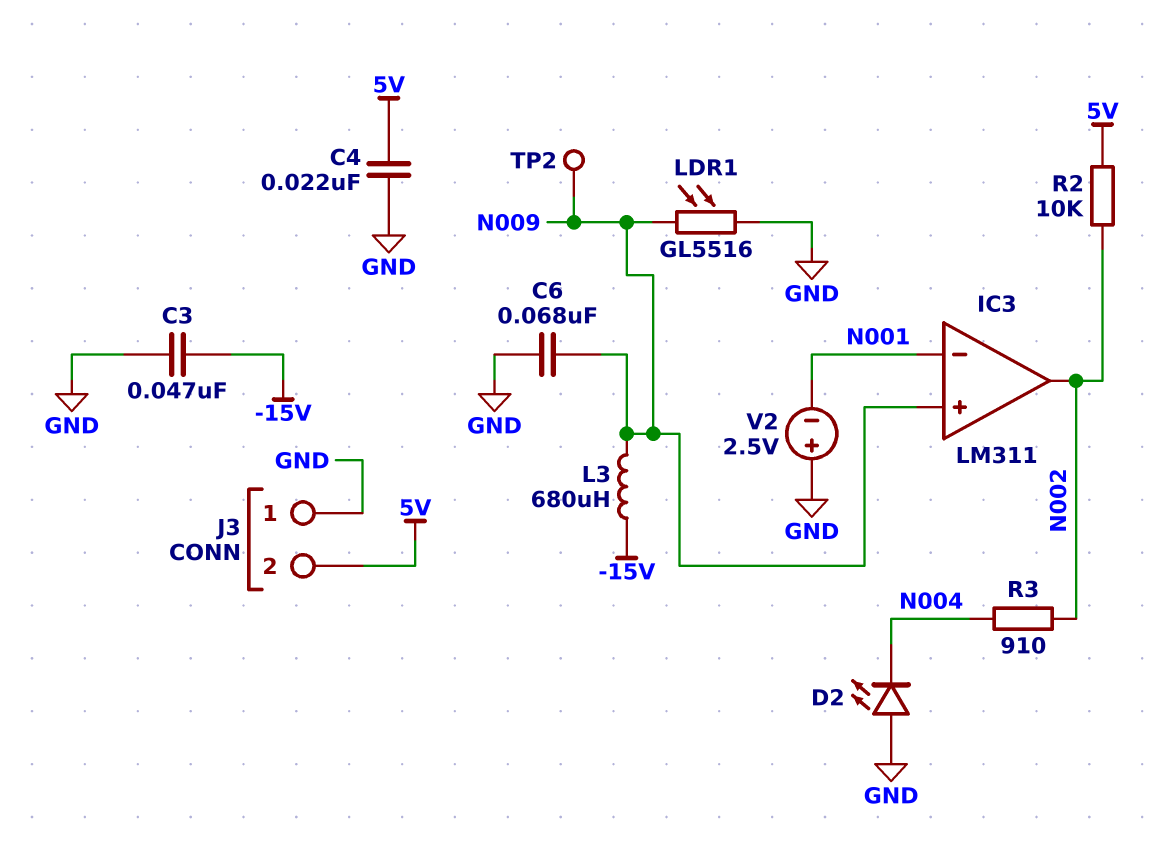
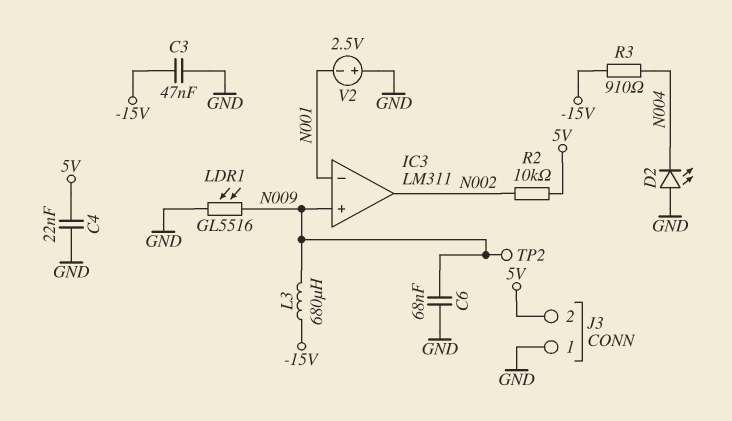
R3: 910 (N002, N004) -> 910 (-15V, N004)

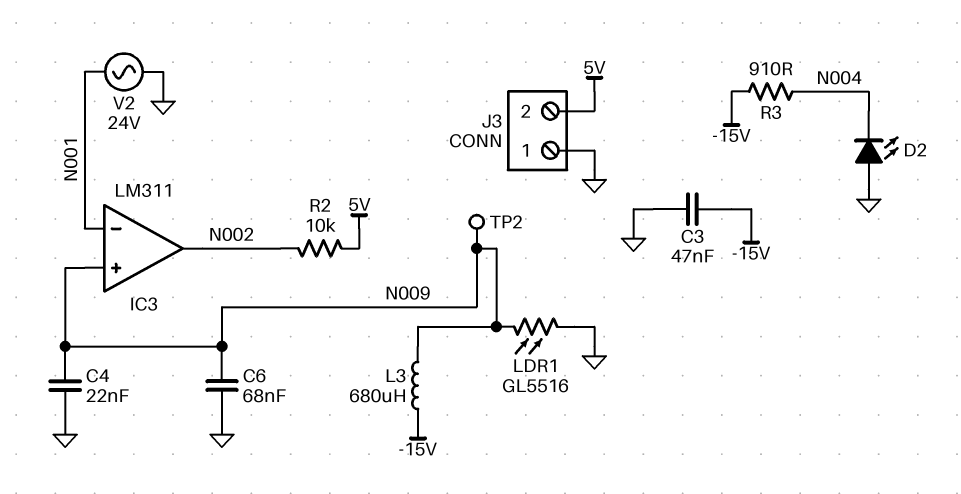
C4: 22nF (5V, GND) -> 22nF (GND, N009)
V2: 2.5V (plus GND, minus N001) -> AC 24V (GND, N001)

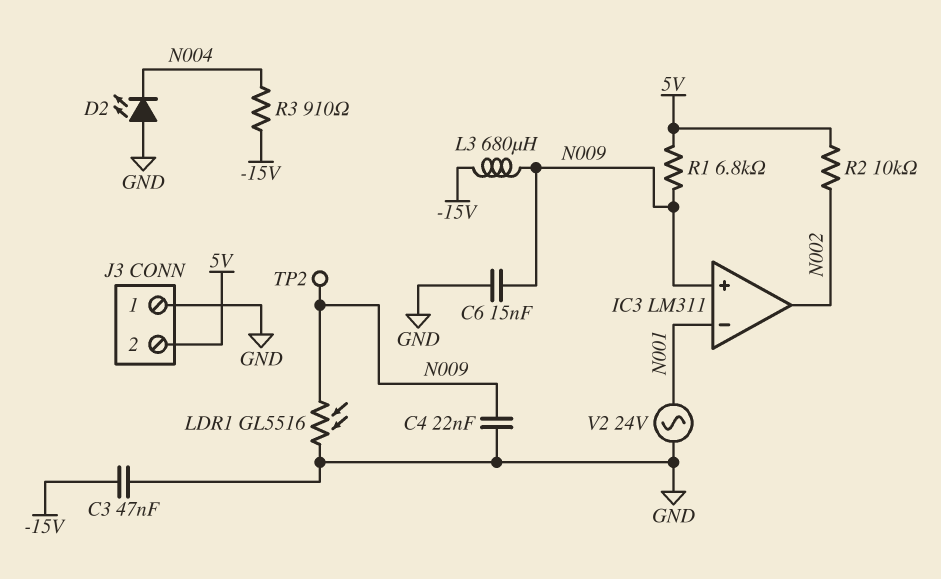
C6: 68nF (GND, N009) -> 15nF (GND, N009)
R1: none -> 6.8k (5V, N009)

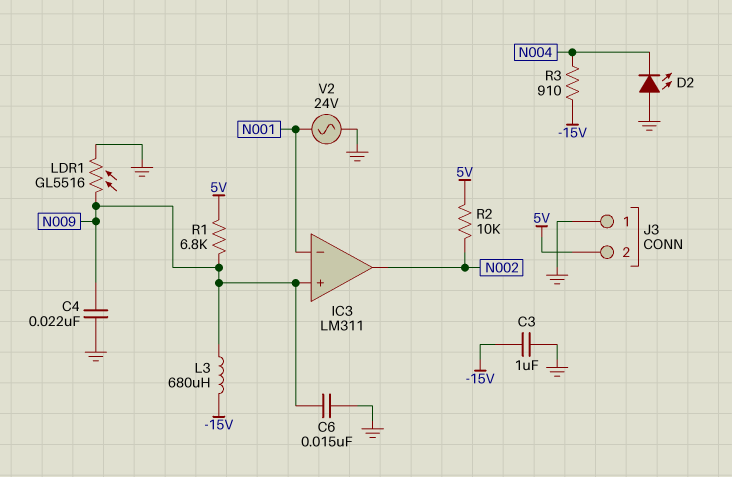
C3: 47nF (-15V, GND) -> 1uF (-15V, GND)
TP2: test point (N009) -> none

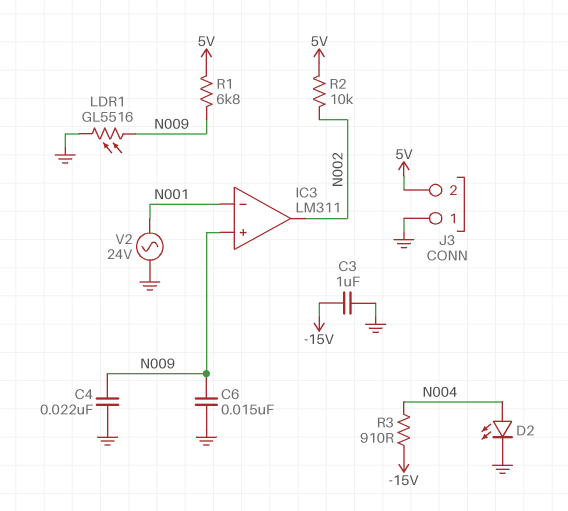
D2: LED (A GND, K N004) -> LED (A N004, K GND)
L3: 680uH (-15V, N009) -> none

